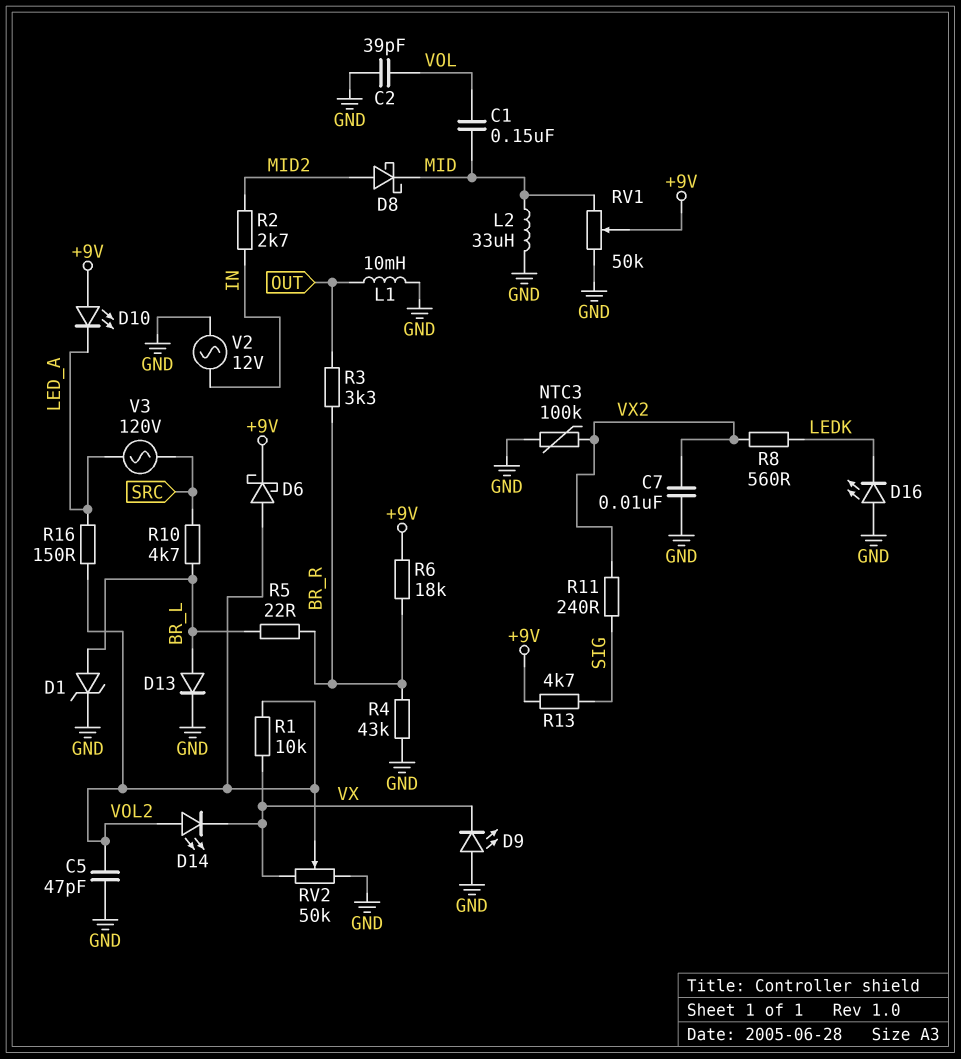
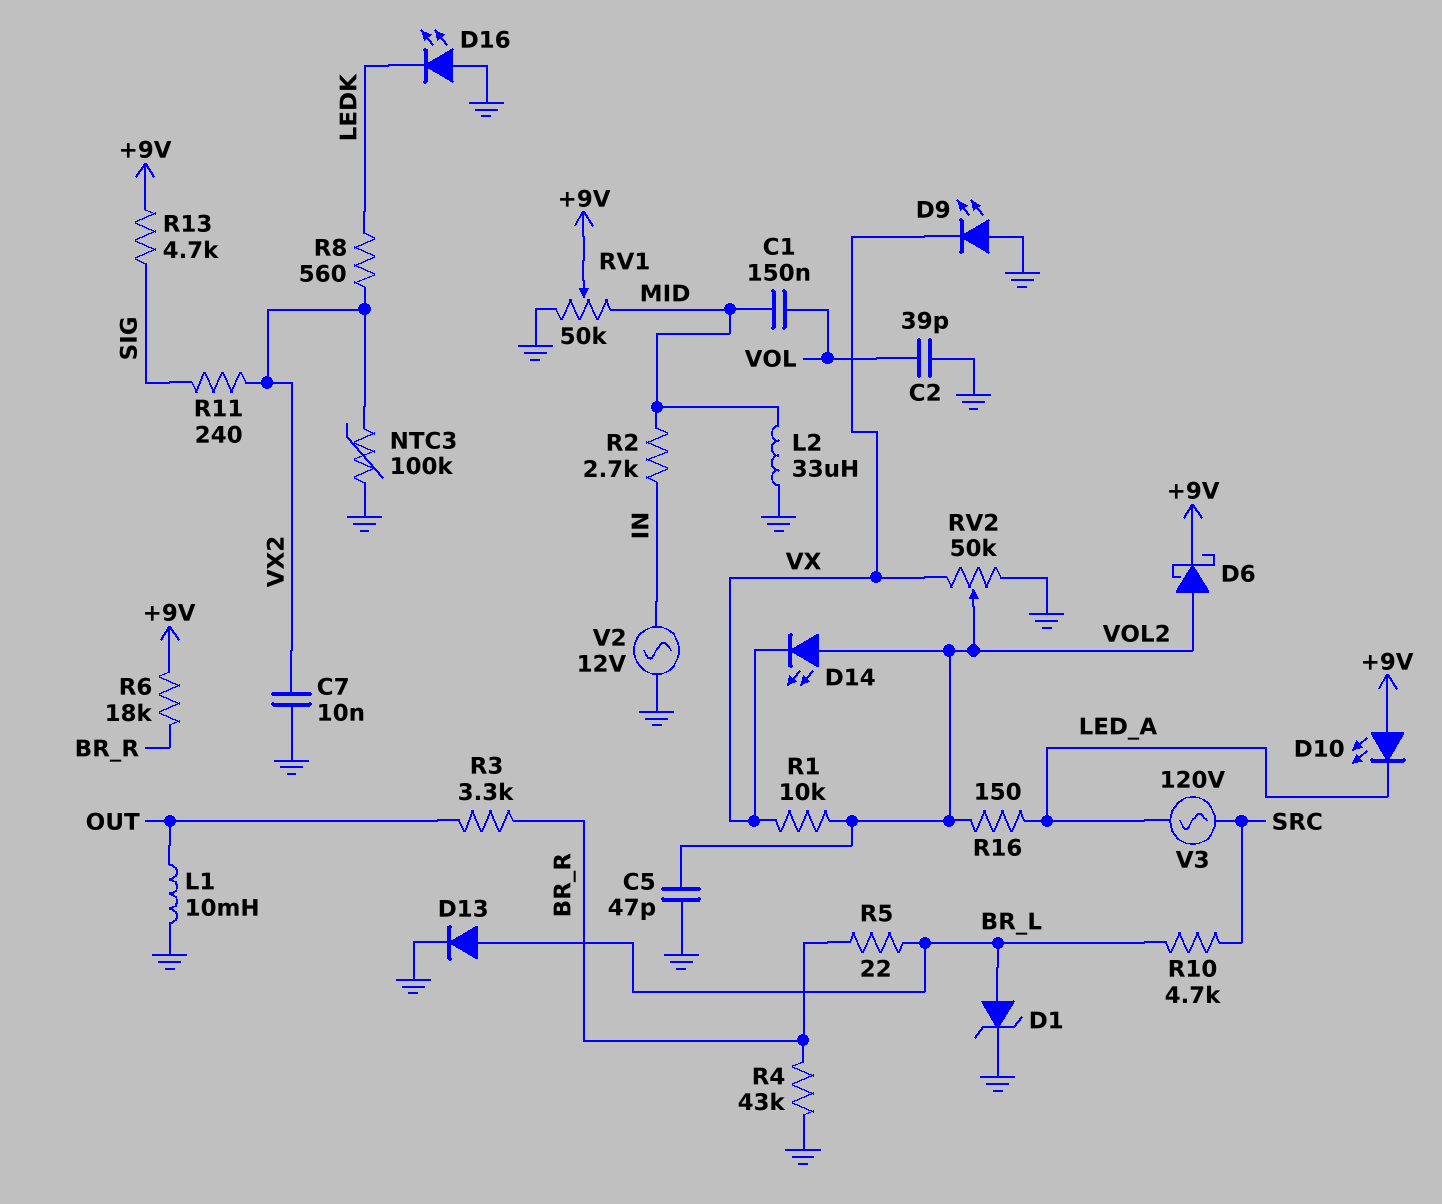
D8: schottky (A MID2, K MID) -> none
R2: 2.7k (IN, MID2) -> 2.7k (IN, MID)

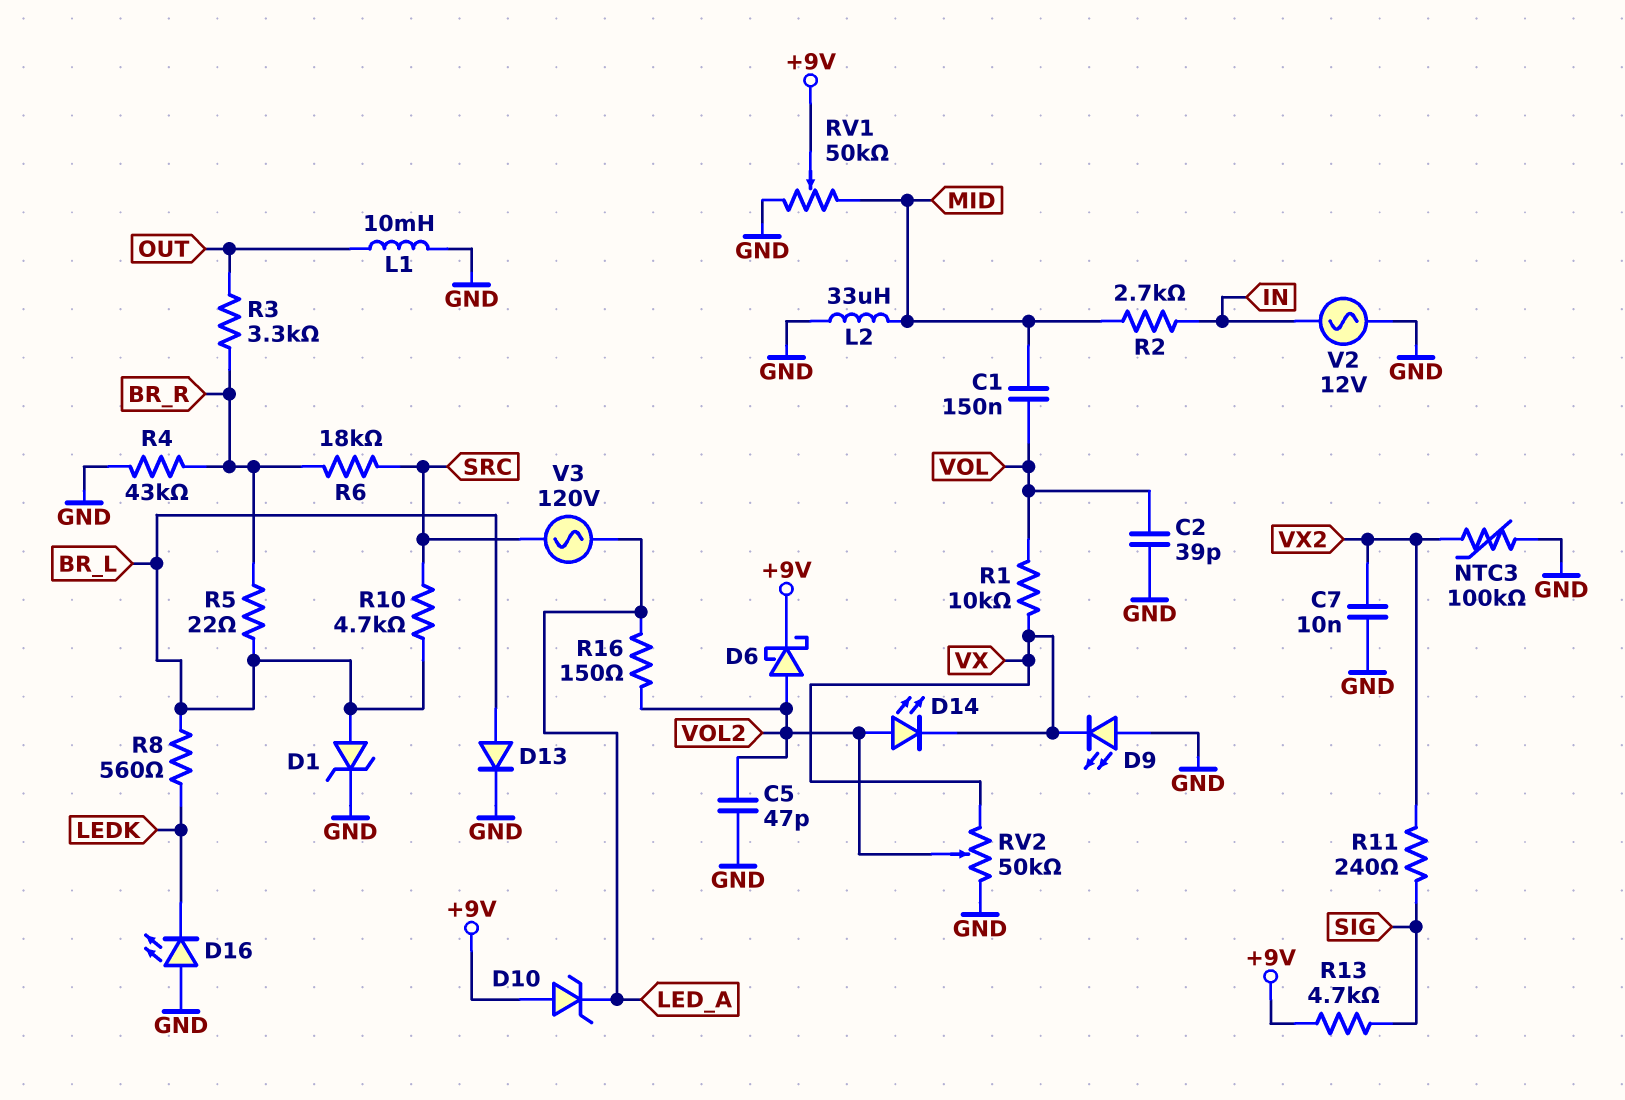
D10: LED (A +9V, K LED_A) -> zener (A +9V, K LED_A)
R1: 10k (VOL2, VX) -> 10k (VOL, VX)
R6: 18k (+9V, BR_R) -> 18k (BR_R, SRC)
R8: 560 (LEDK, VX2) -> 560 (BR_L, LEDK)

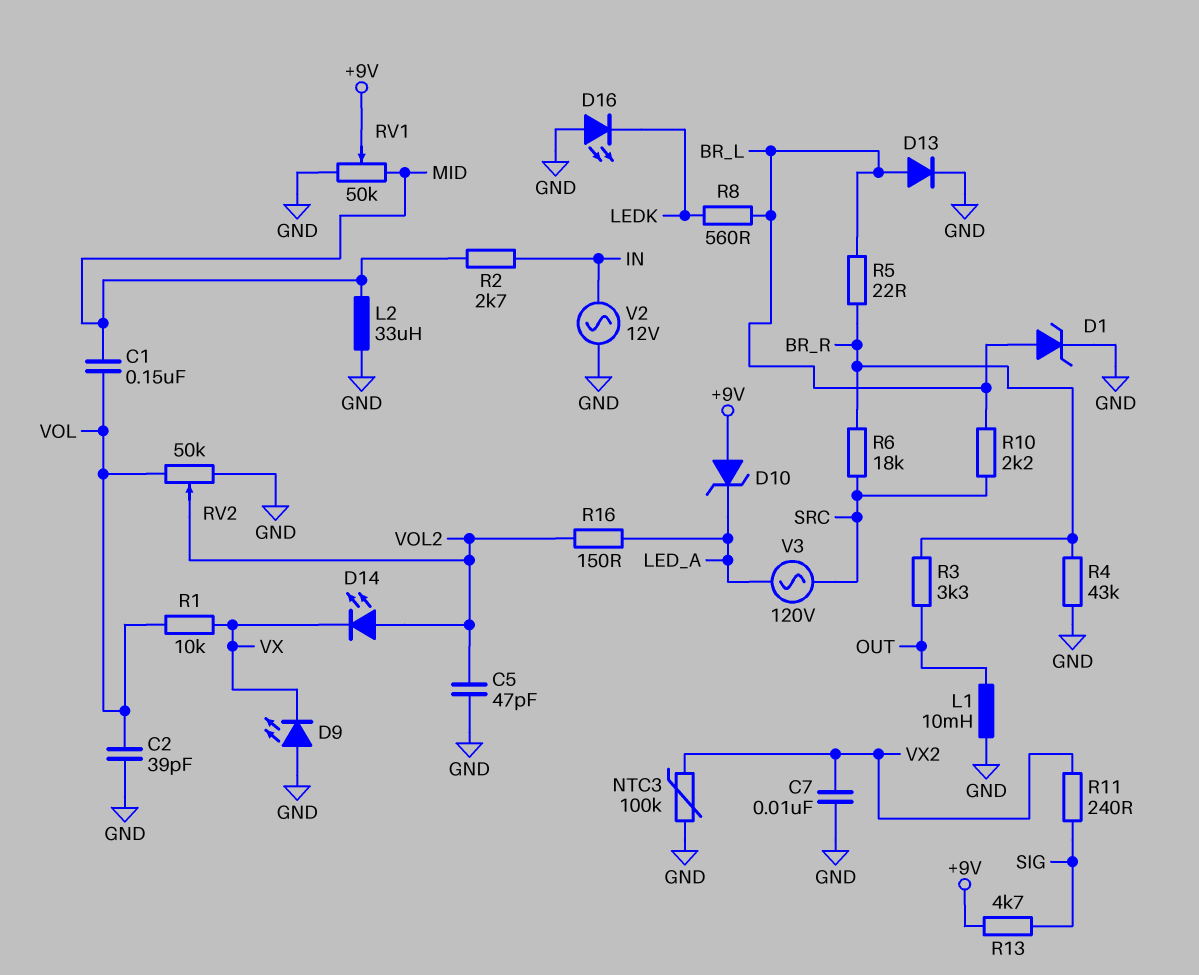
D6: schottky (A VOL2, K +9V) -> none
R10: 4.7k (BR_L, SRC) -> 2.2k (BR_L, SRC)
RV2: 50k (GND, VX, wiper VOL2) -> 50k (GND, VOL, wiper VOL2)

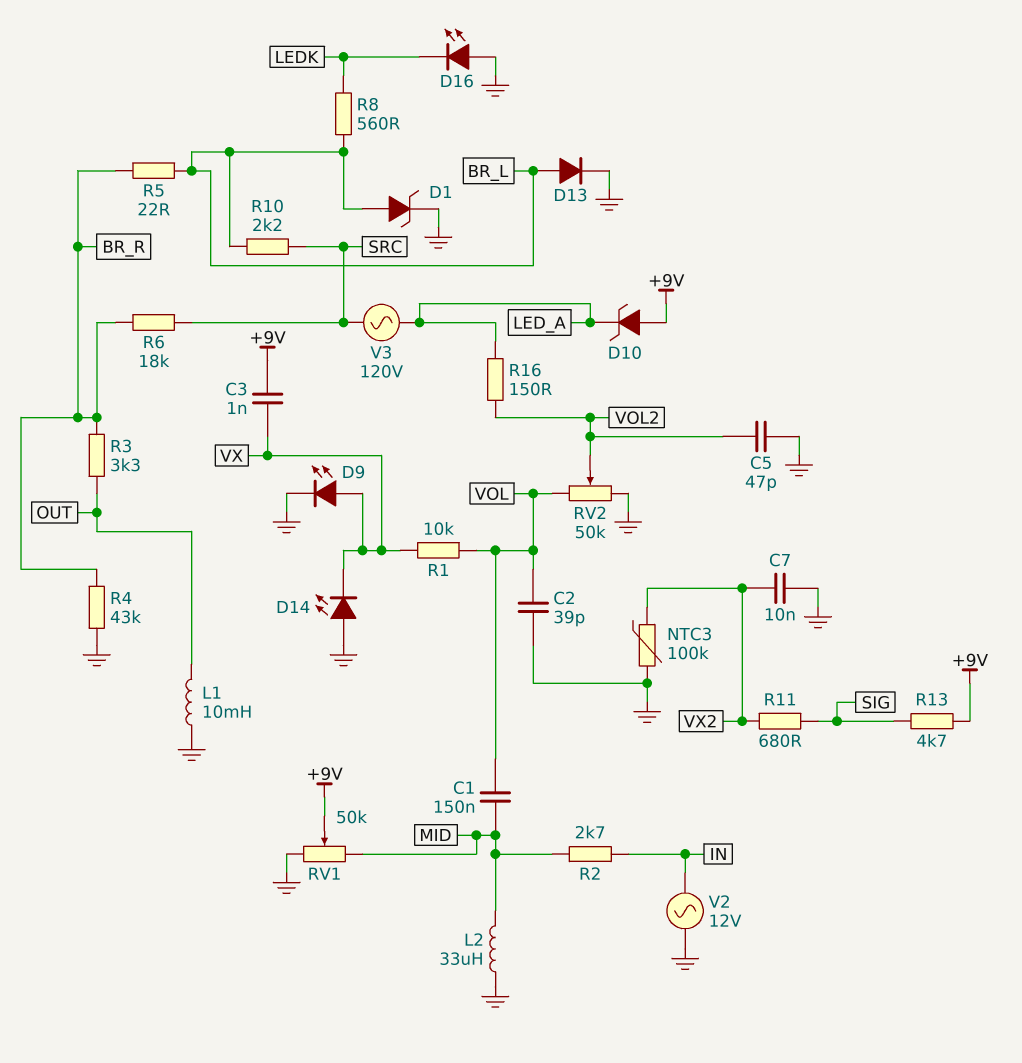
C3: none -> 1nF (+9V, VX)
D9: LED (A GND, K VX) -> LED (A VX, K GND)
D14: LED (A VOL2, K VX) -> LED (A GND, K VX)
R11: 240 (SIG, VX2) -> 680 (SIG, VX2)

